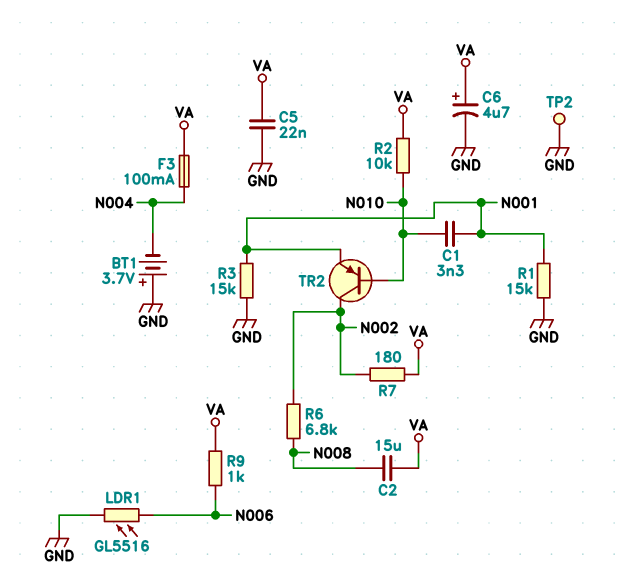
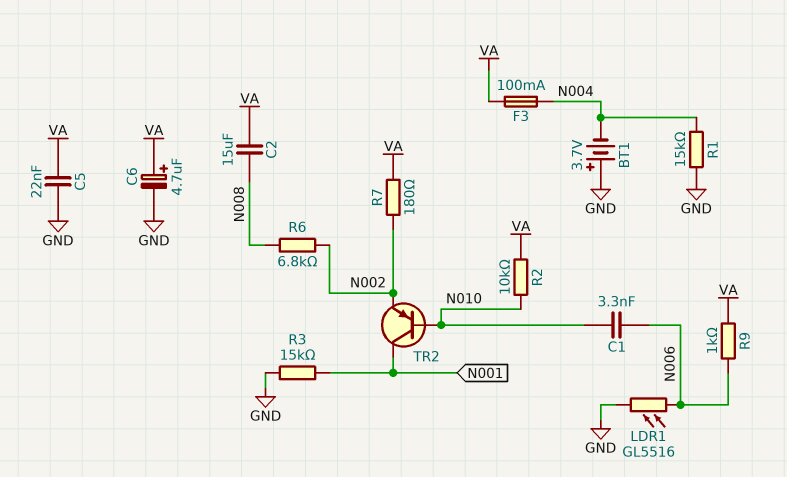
C1: 3.3nF (N001, N010) -> 3.3nF (N006, N010)
R1: 15k (GND, N001) -> 15k (GND, N004)
TP2: test point (GND) -> none
TR2: PNP (B N010, C N002, E N001) -> PNP (B N010, C N001, E N002)

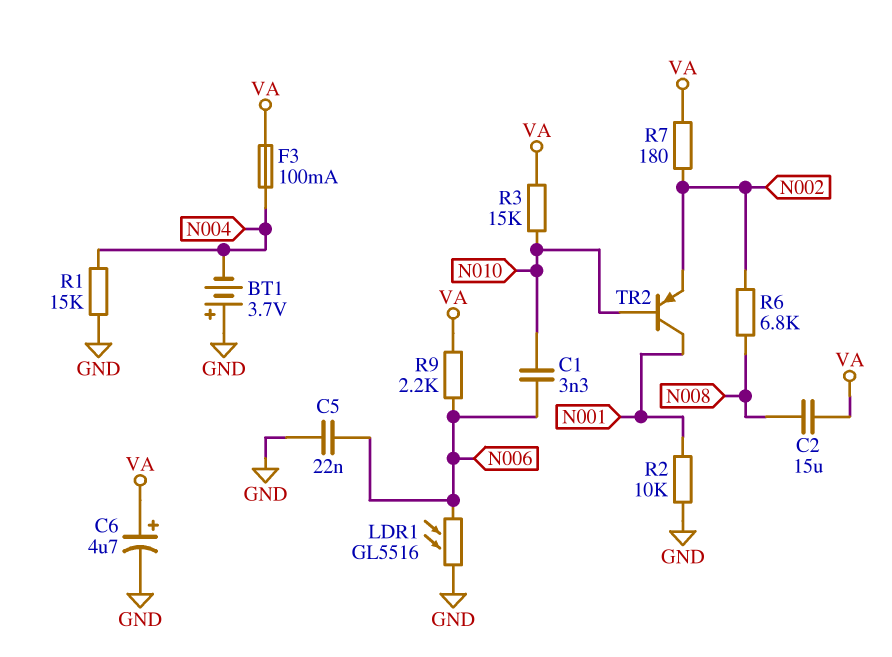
C5: 22nF (GND, VA) -> 22nF (GND, N006)
R2: 10k (N010, VA) -> 10k (GND, N001)
R3: 15k (GND, N001) -> 15k (N010, VA)
R9: 1k (N006, VA) -> 2.2k (N006, VA)

